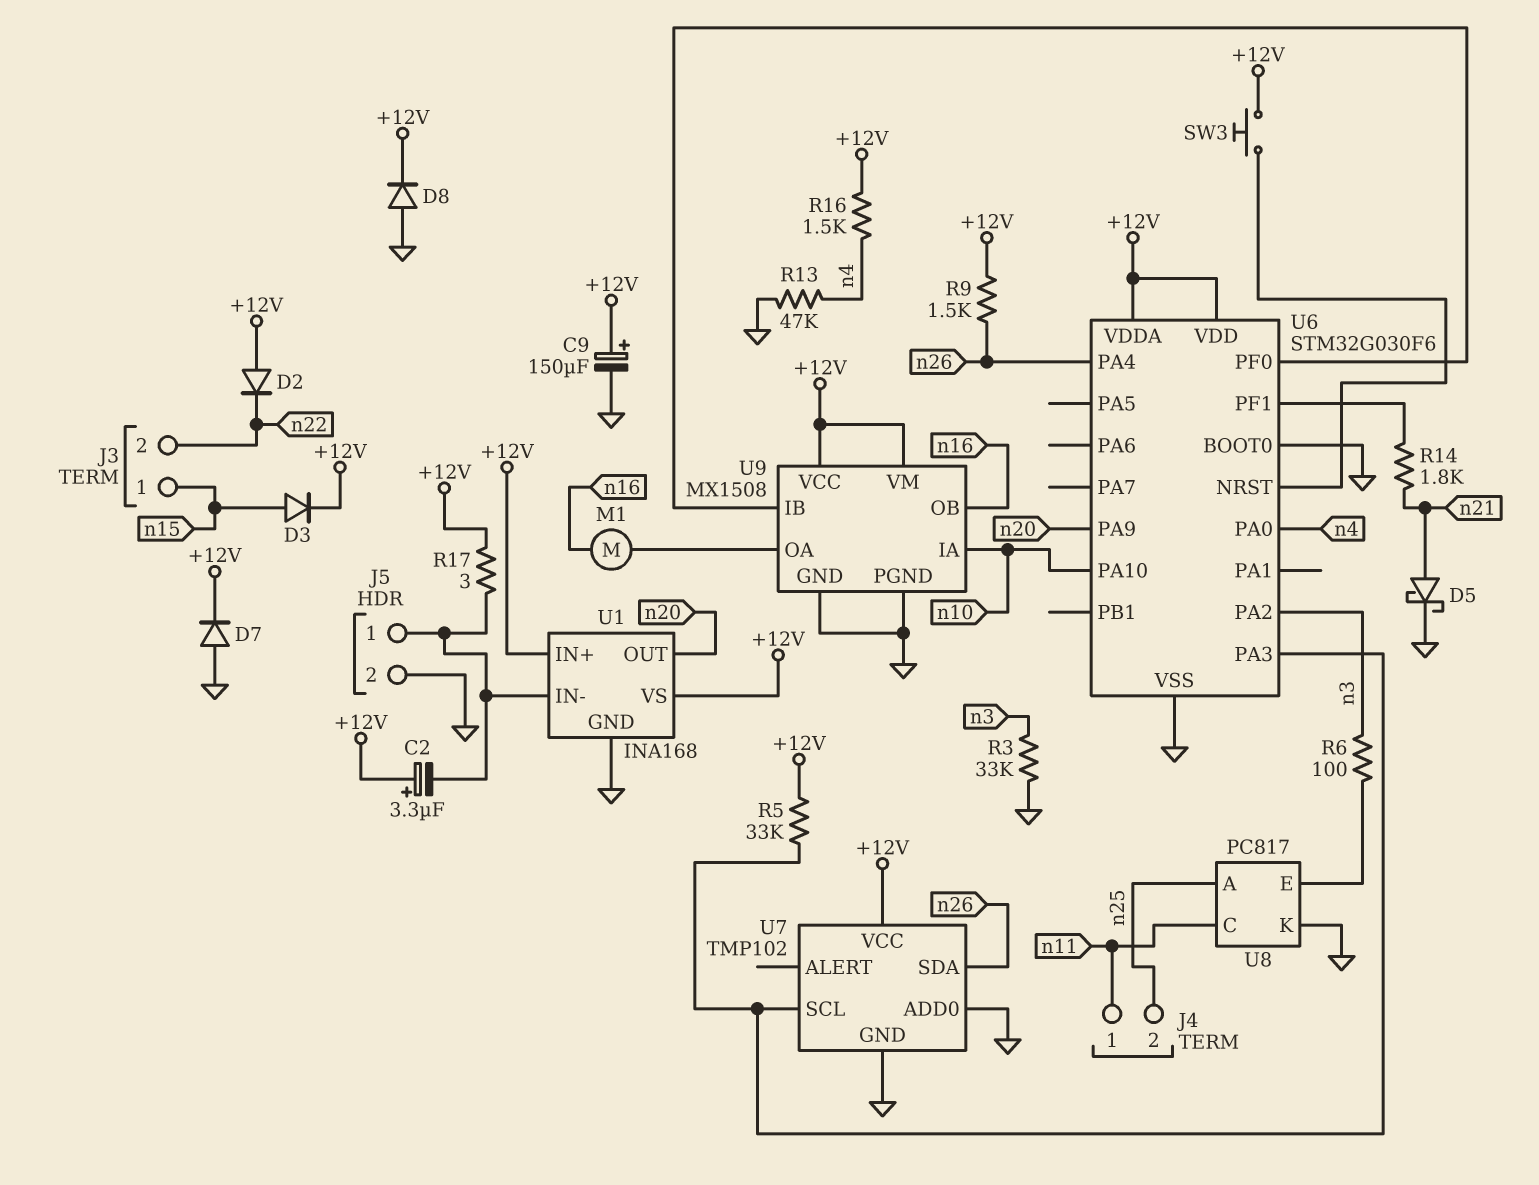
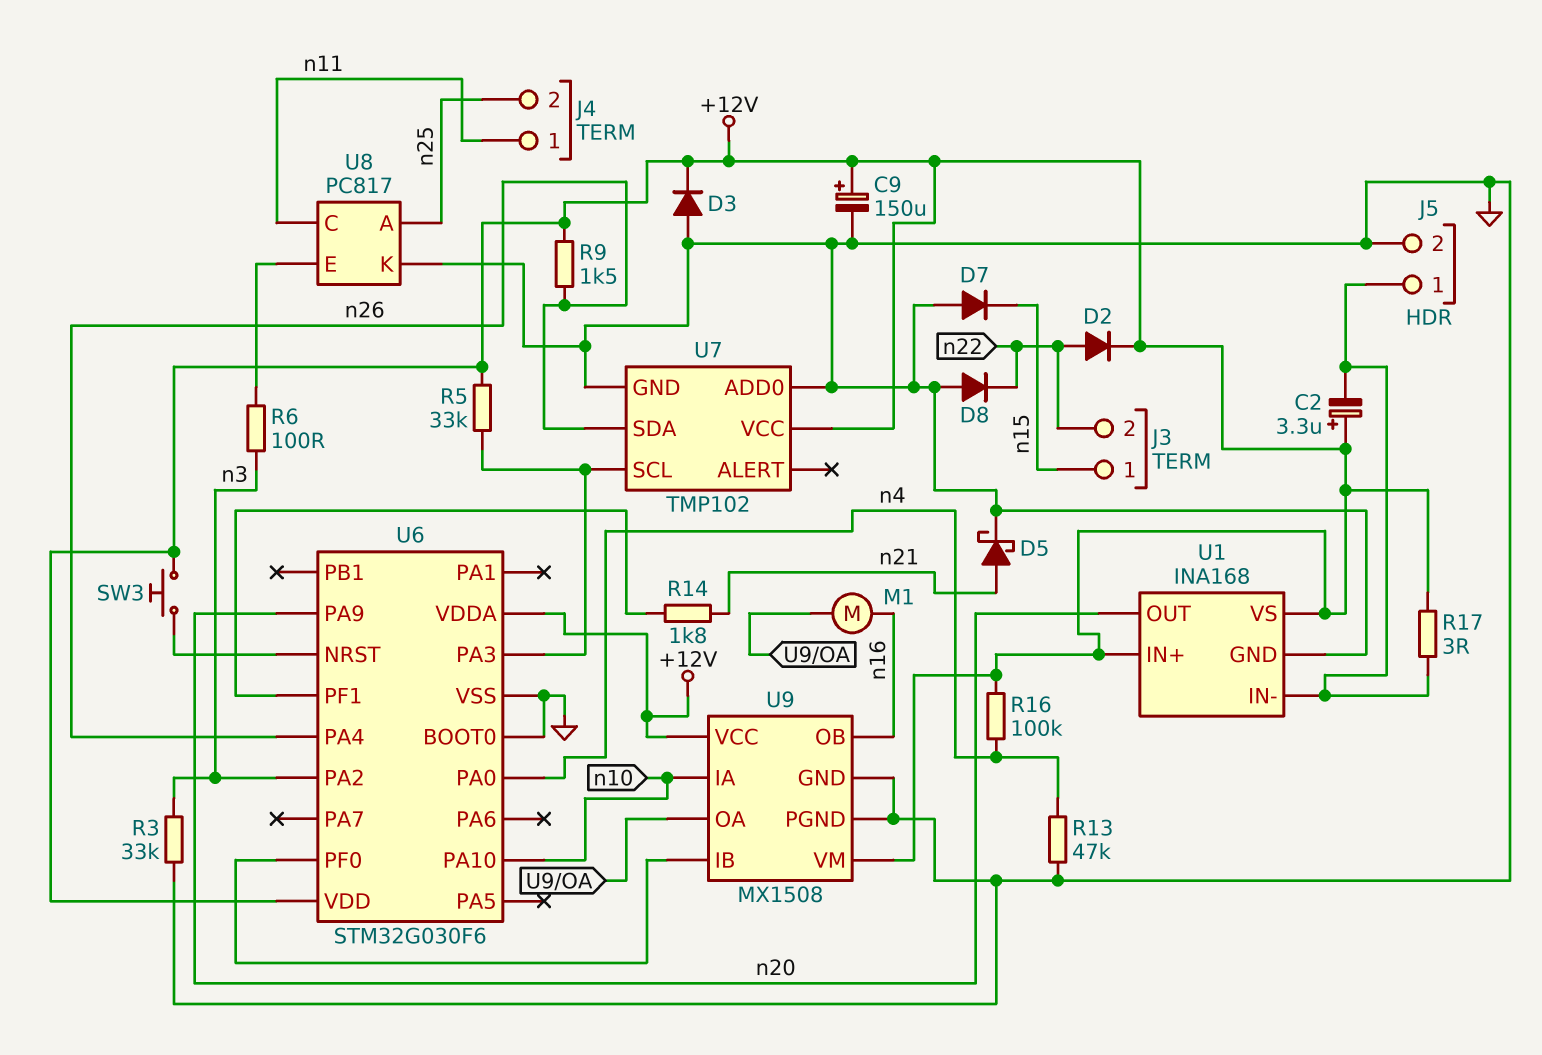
D2: diode (A +12V, K n22) -> diode (A n22, K +12V)
D3: diode (A n15, K +12V) -> diode (A GND, K +12V)
D7: diode (A GND, K +12V) -> diode (A GND, K n15)
D8: diode (A GND, K +12V) -> diode (A GND, K n22)
R16: 1.5k (+12V, n4) -> 100k (+12V, n4)

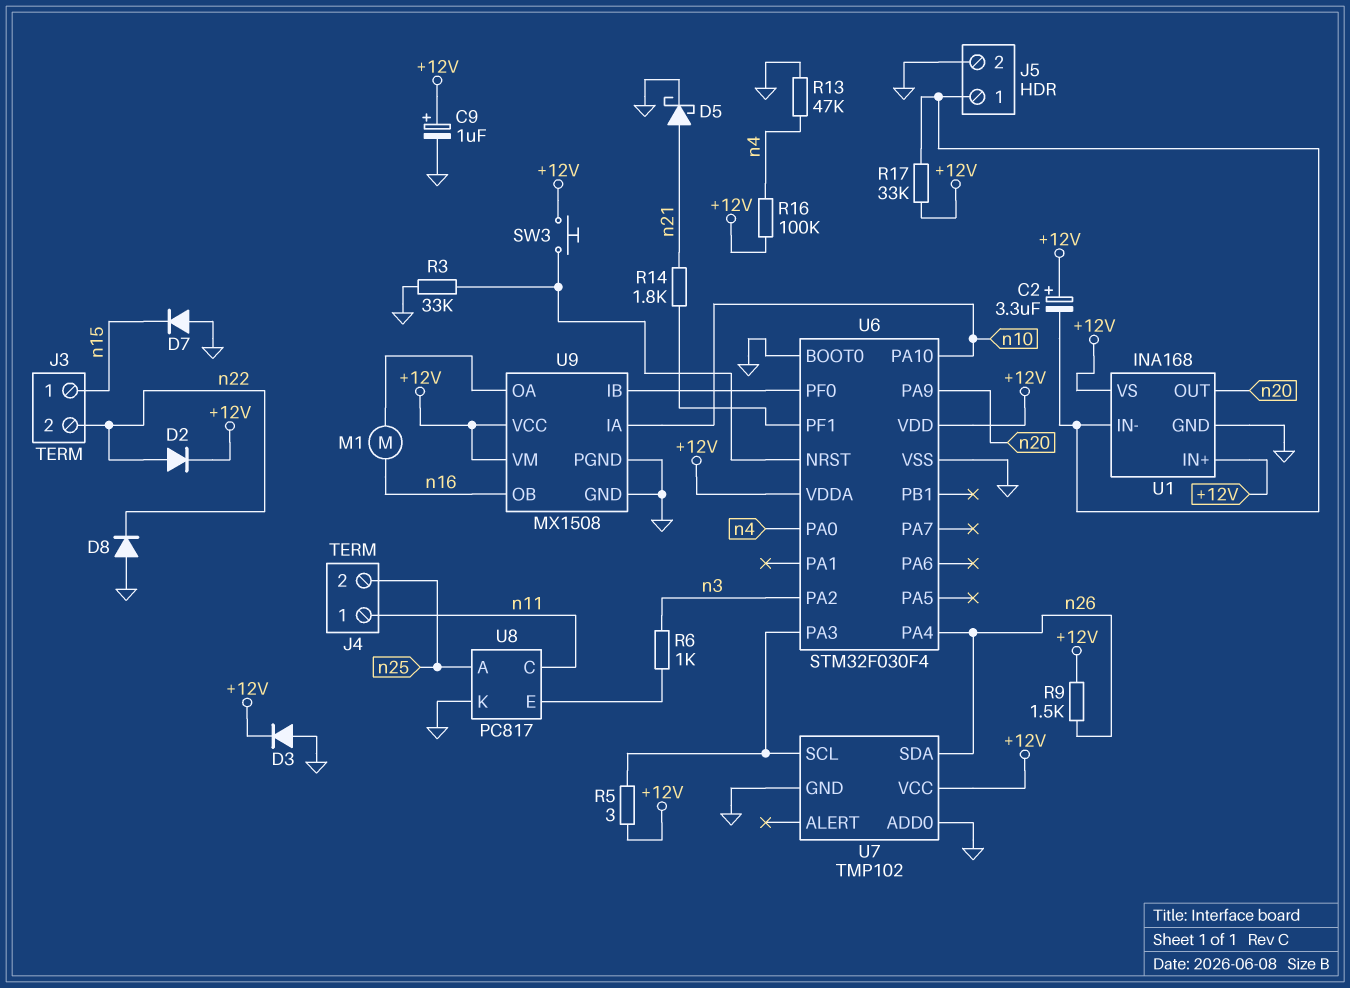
C9: 150uF (plus +12V, minus GND) -> 1uF (plus +12V, minus GND)
R3: 33k (GND, n3) -> 33k (GND, U6/NRST)
R5: 33k (+12V, U6/PA3) -> 3 (+12V, U6/PA3)
R6: 100 (U8/E, n3) -> 1k (U8/E, n3)
R17: 3 (+12V, J5/1) -> 33k (+12V, J5/1)
U6: STM32G030F6 -> STM32F030F4

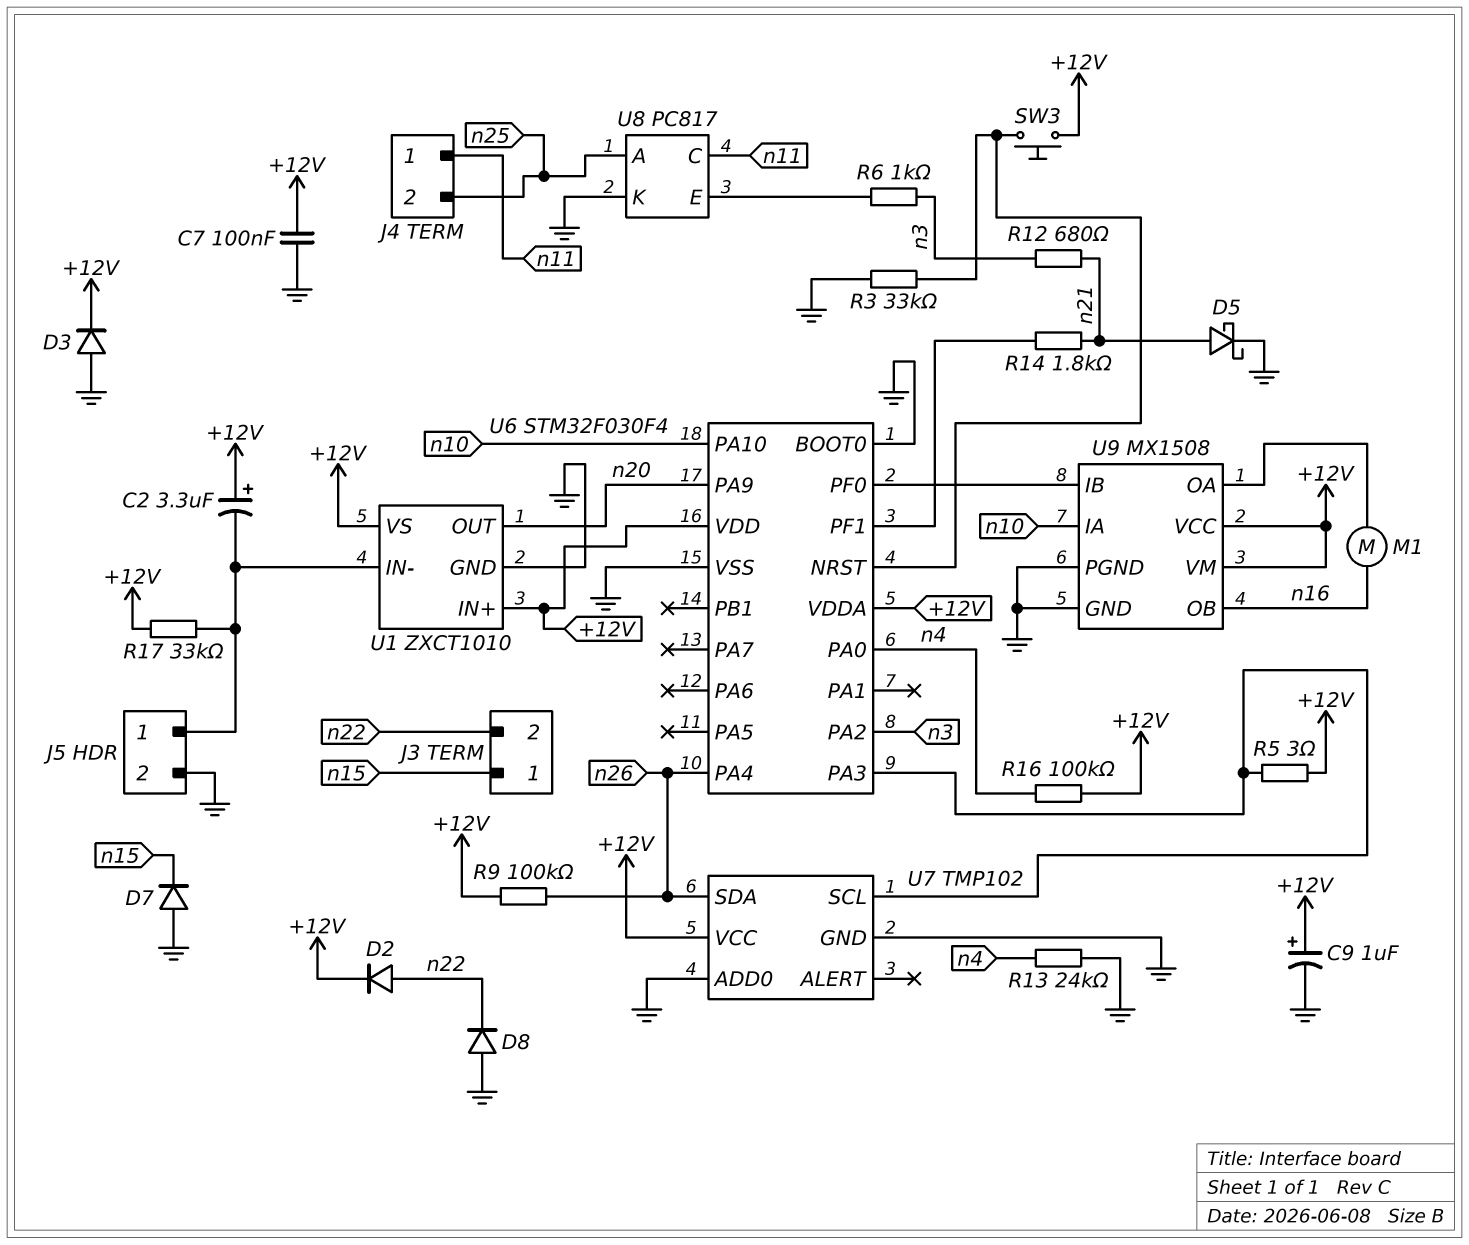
C7: none -> 100nF (+12V, GND)
R9: 1.5k (+12V, n26) -> 100k (+12V, n26)
R12: none -> 680 (n3, n21)
R13: 47k (GND, n4) -> 24k (GND, n4)
U1: INA168 -> ZXCT1010

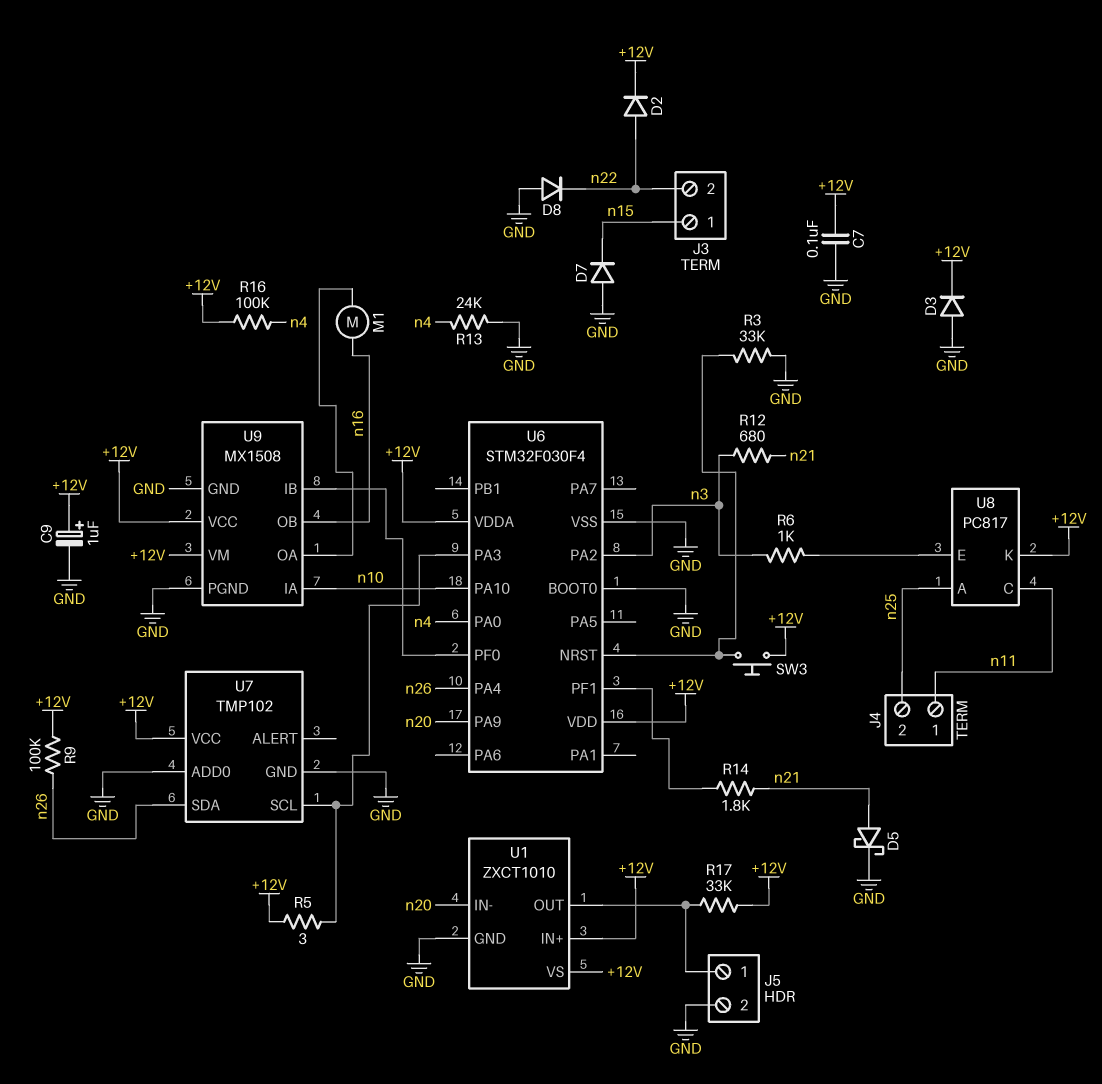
C2: 3.3uF (plus +12V, minus J5/1) -> none
U1 pin IN-: J5/1 -> n20
U1 pin OUT: n20 -> J5/1
U8 pin K: GND -> +12V

